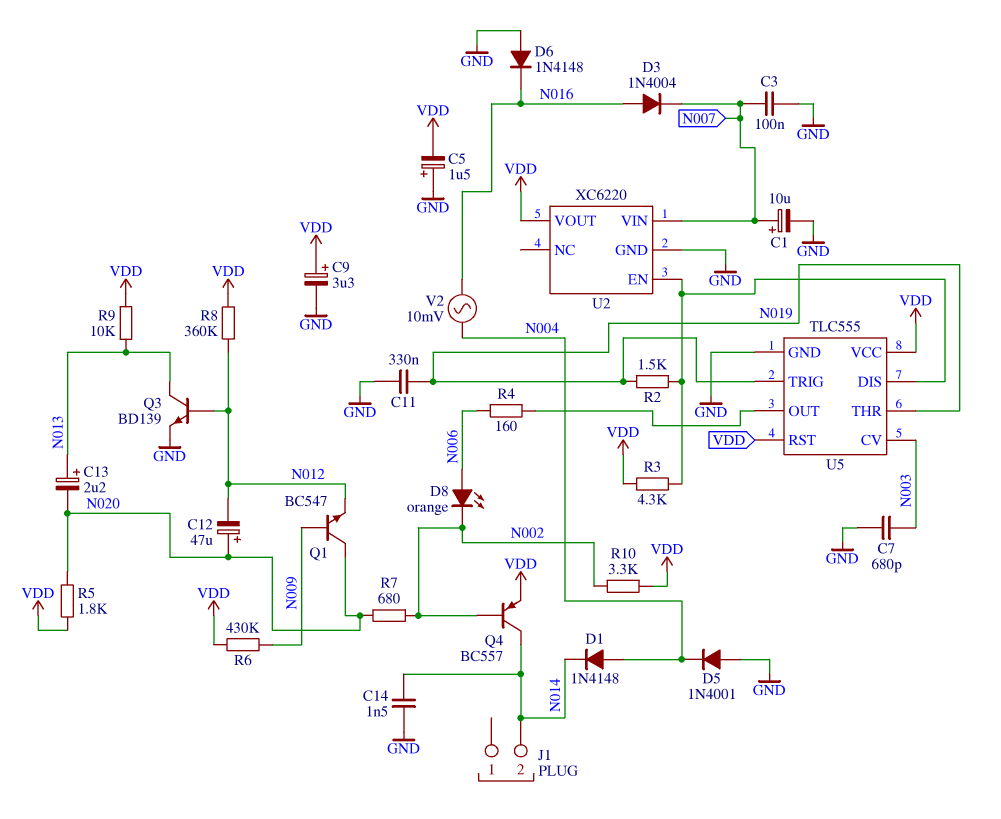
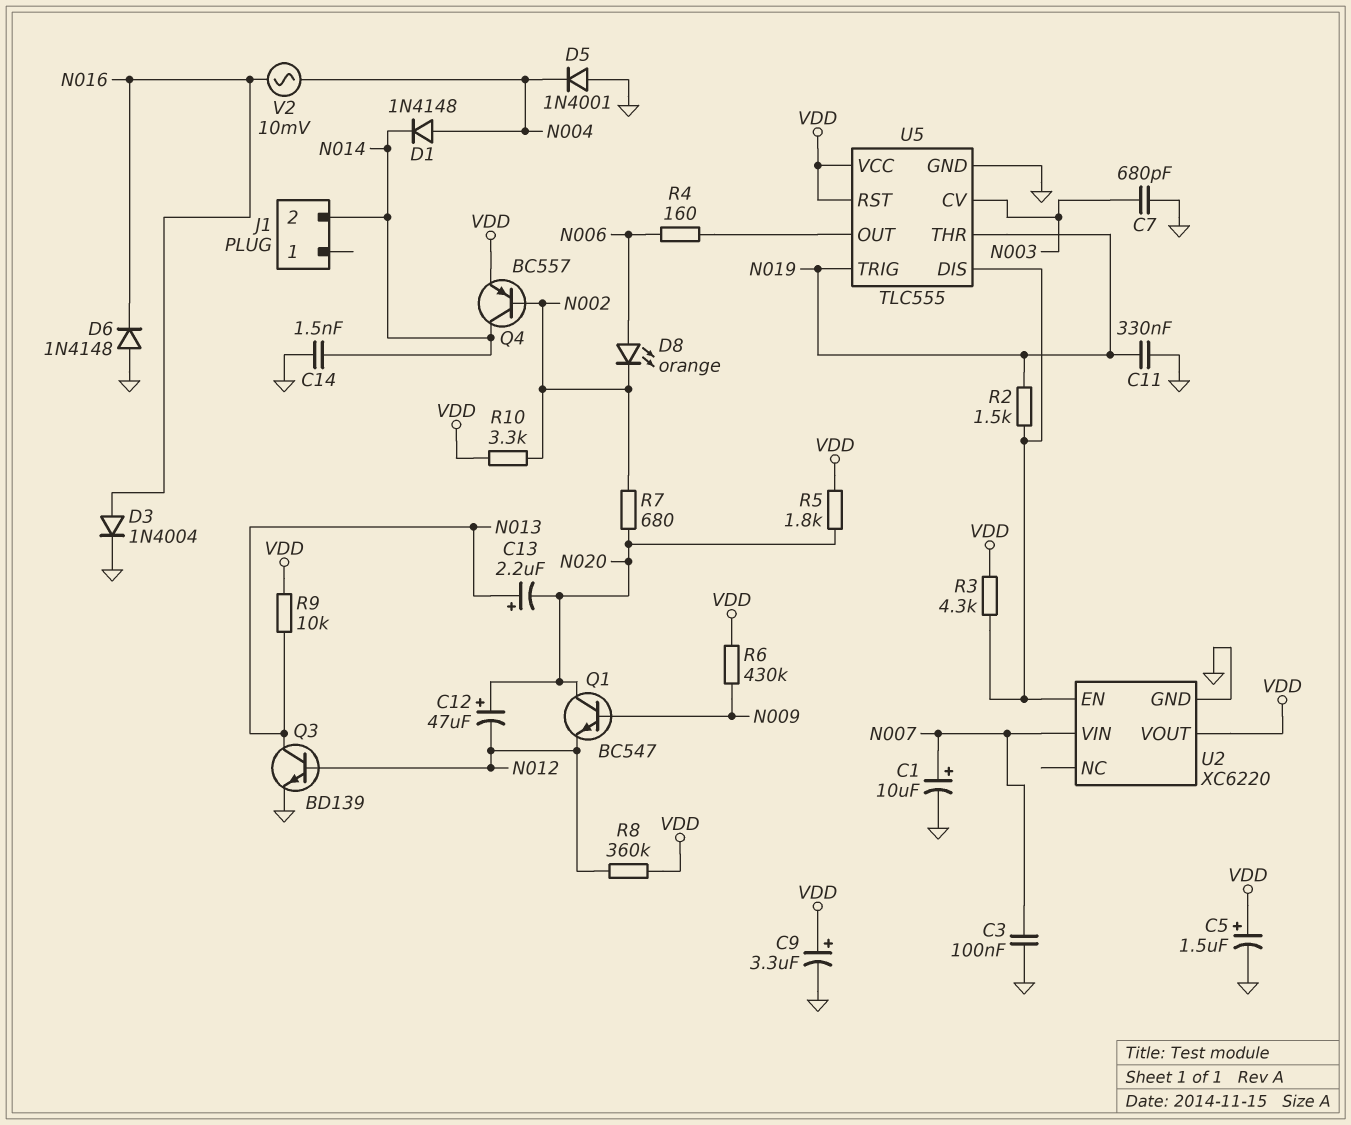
C5: 1.5uF (plus GND, minus VDD) -> 1.5uF (plus VDD, minus GND)
D3: diode 1N4004 (A N016, K N007) -> diode 1N4004 (A N016, K GND)

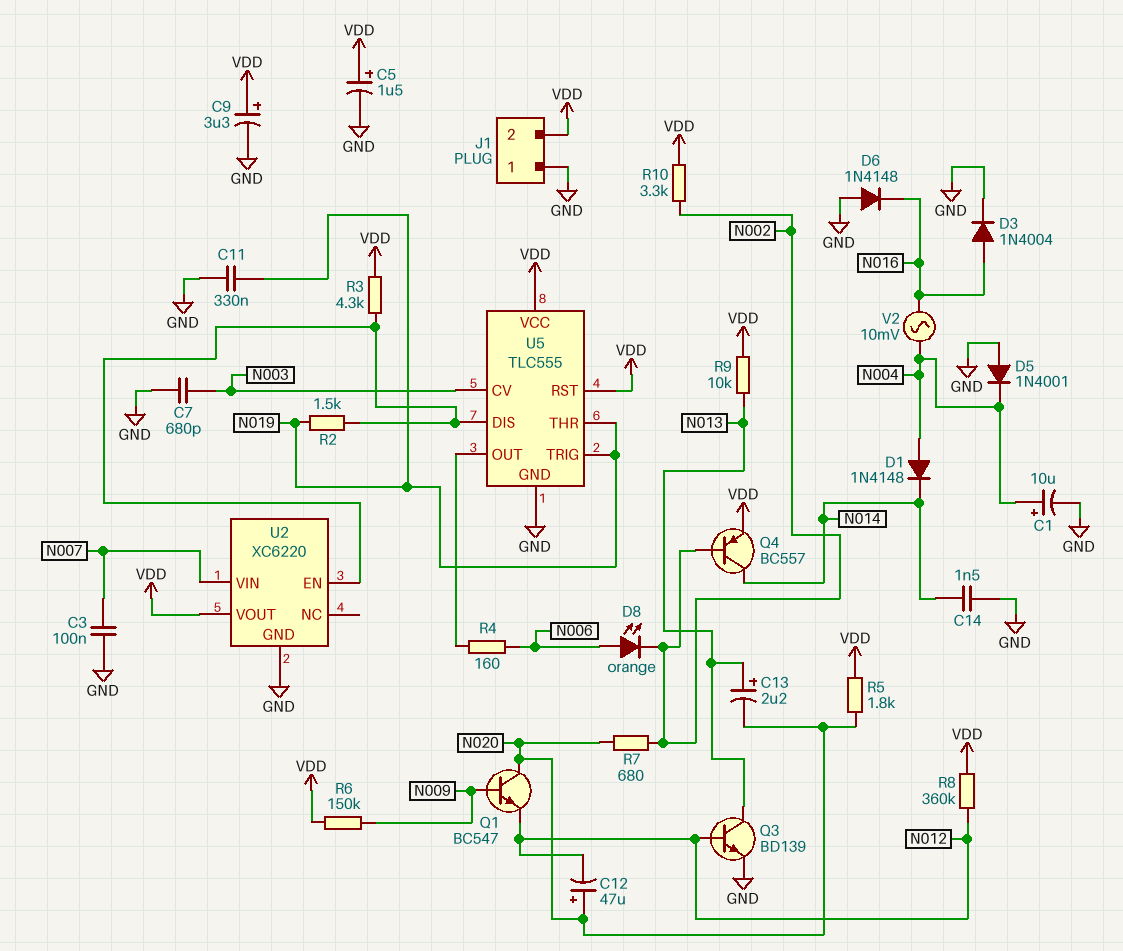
C1: 10uF (plus N007, minus GND) -> 10uF (plus N004, minus GND)
J1 pin 1: none -> GND
J1 pin 2: N014 -> VDD
R6: 430k (N009, VDD) -> 150k (N009, VDD)

